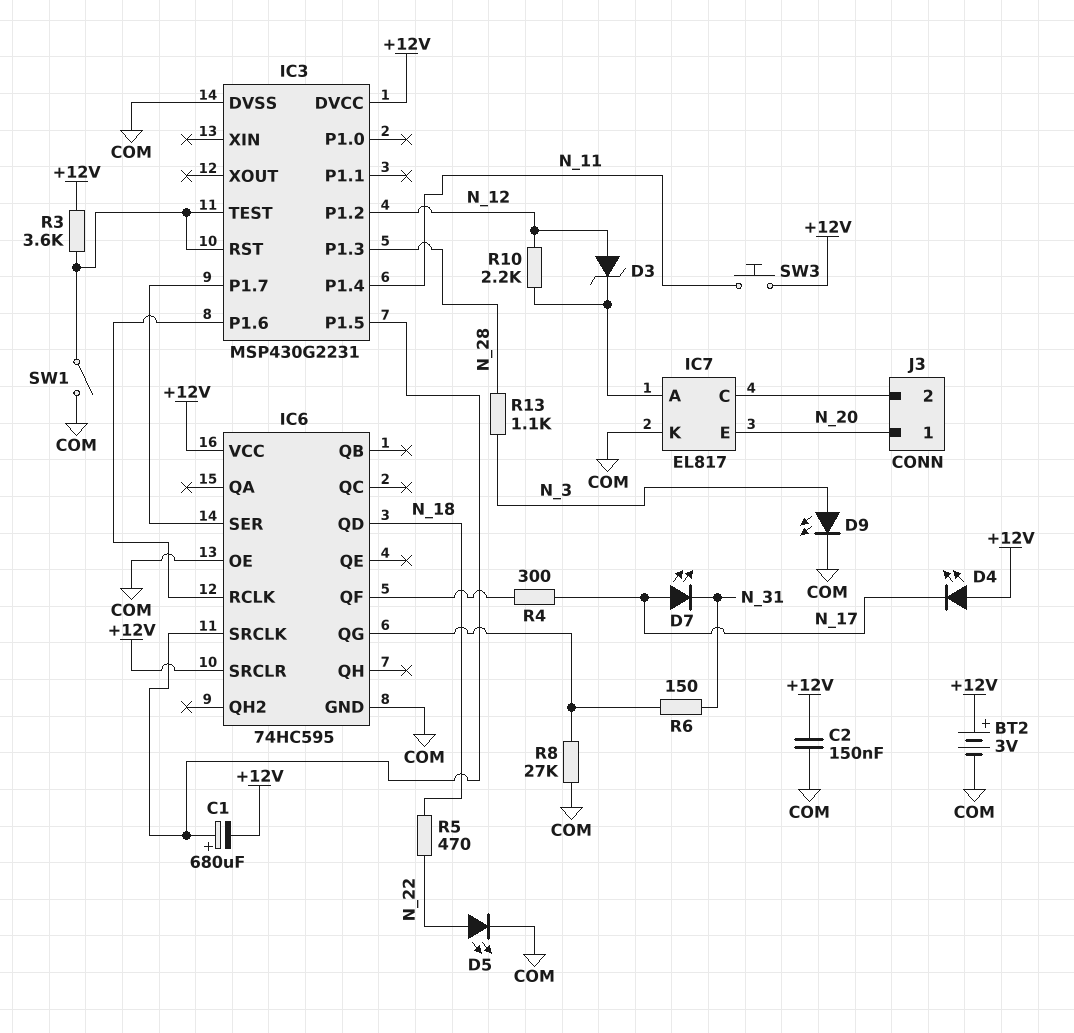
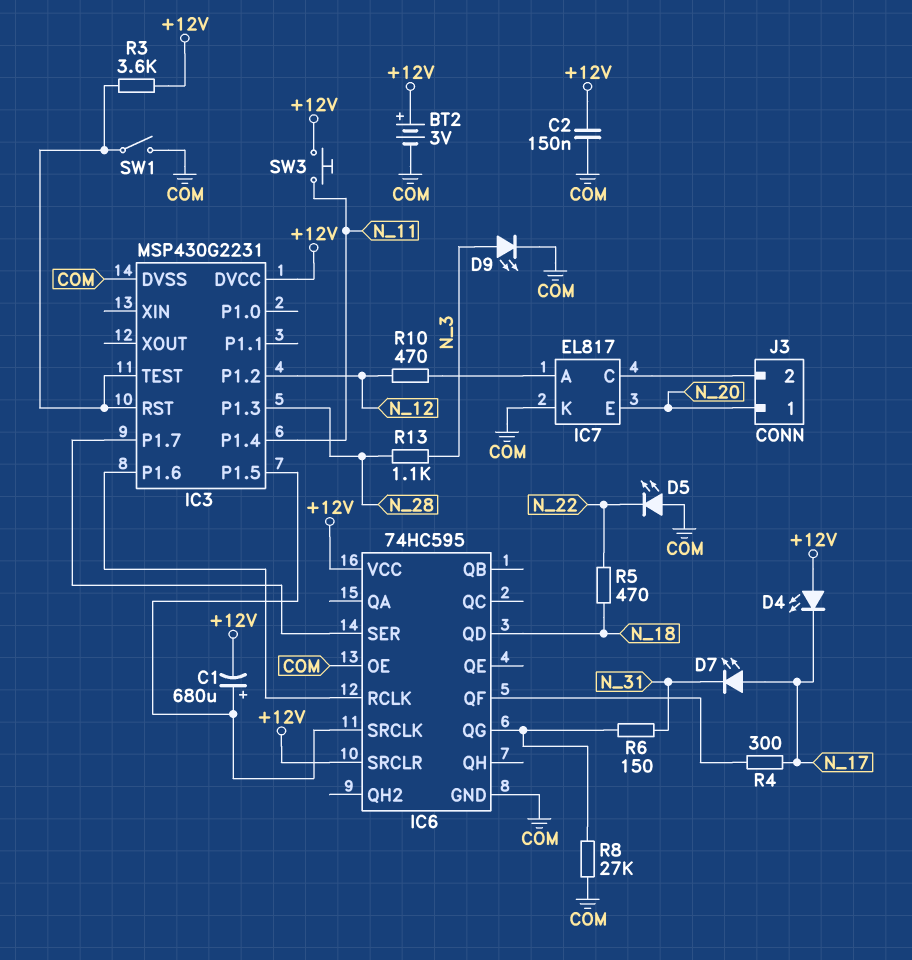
D3: zener (A N_12, K IC7/A) -> none
D5: LED (A N_22, K COM) -> LED (A COM, K N_22)
R10: 2.2k (IC7/A, N_12) -> 470 (IC7/A, N_12)

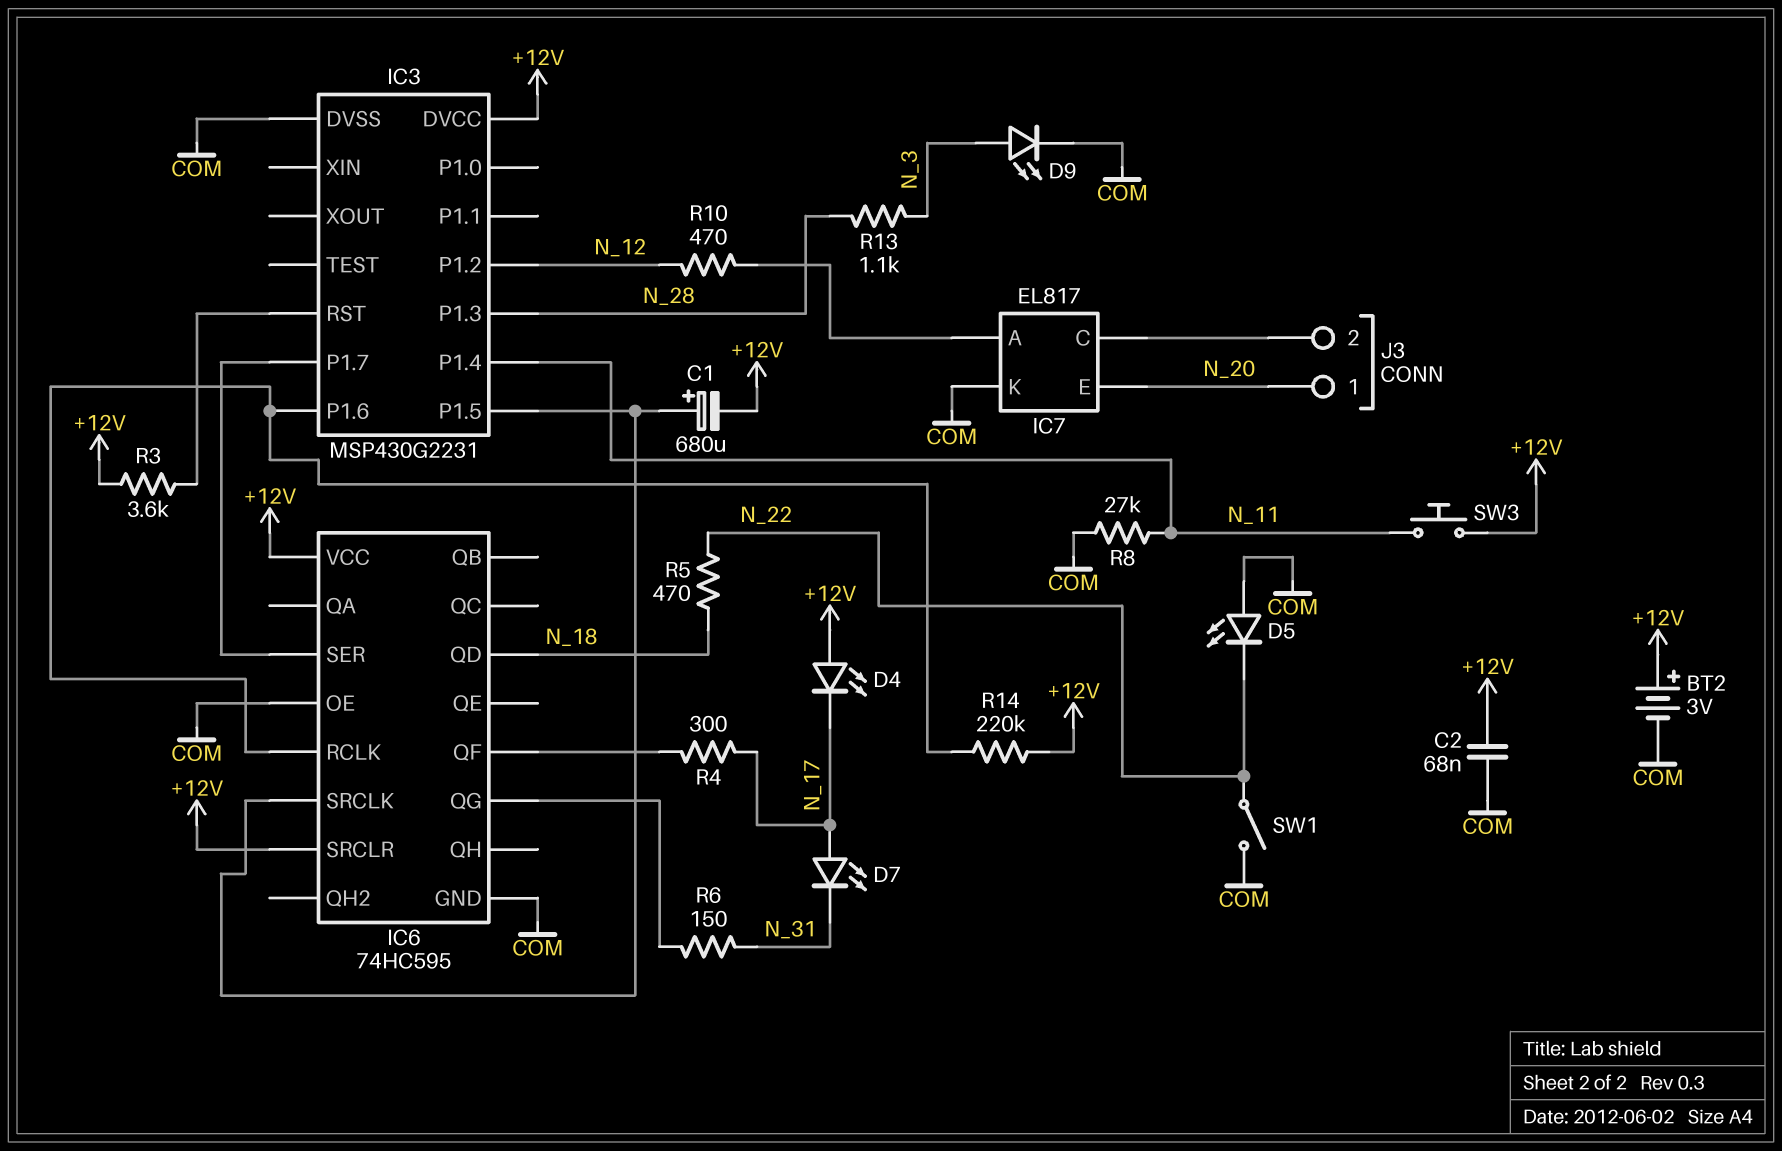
C2: 150nF (+12V, COM) -> 68nF (+12V, COM)
IC3 pin TEST: IC3/RST -> none
R8: 27k (COM, IC6/QG) -> 27k (COM, N_11)
R14: none -> 220k (+12V, IC3/P1.6)
SW1: switch (COM, IC3/RST) -> switch (COM, N_22)

